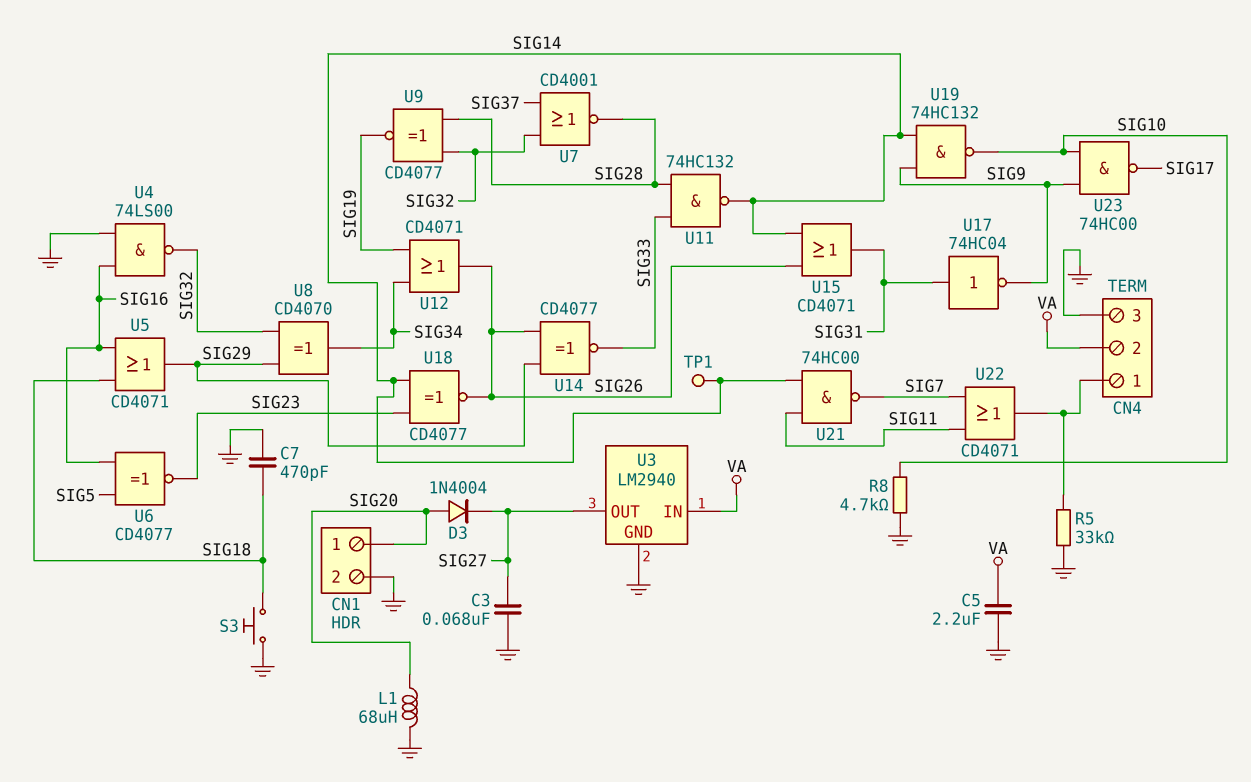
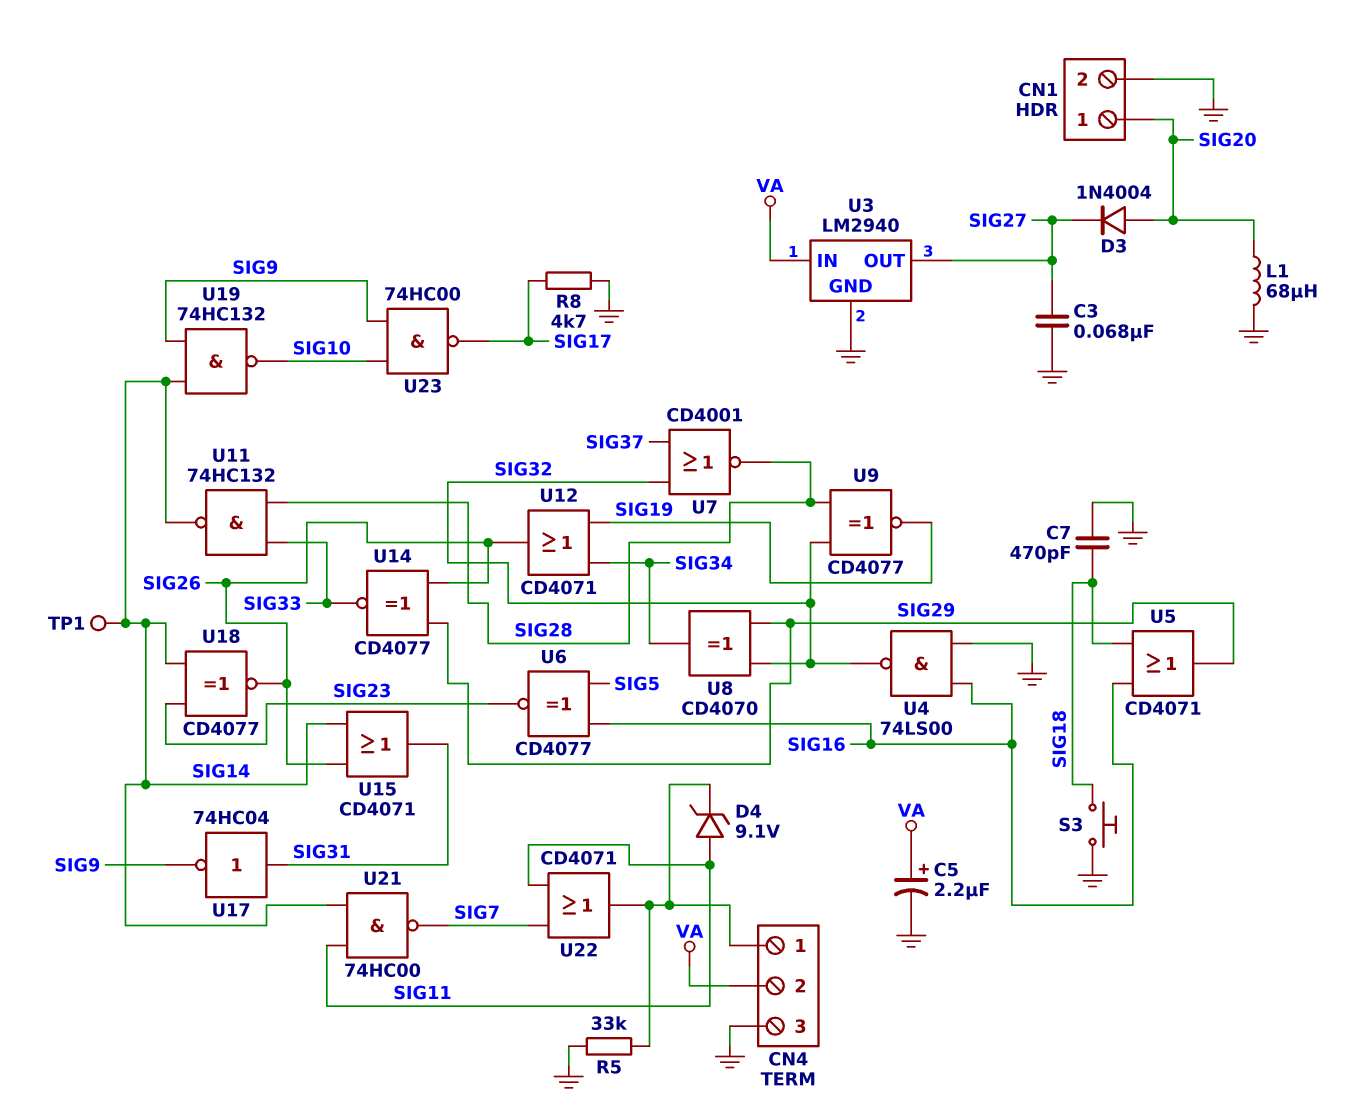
C5: 2.2uF (GND, VA) -> 2.2uF (plus VA, minus GND)
D4: none -> zener 9.1V (A SIG11, K CN4/1)
R8: 4.7k (GND, SIG10) -> 4.7k (GND, SIG17)

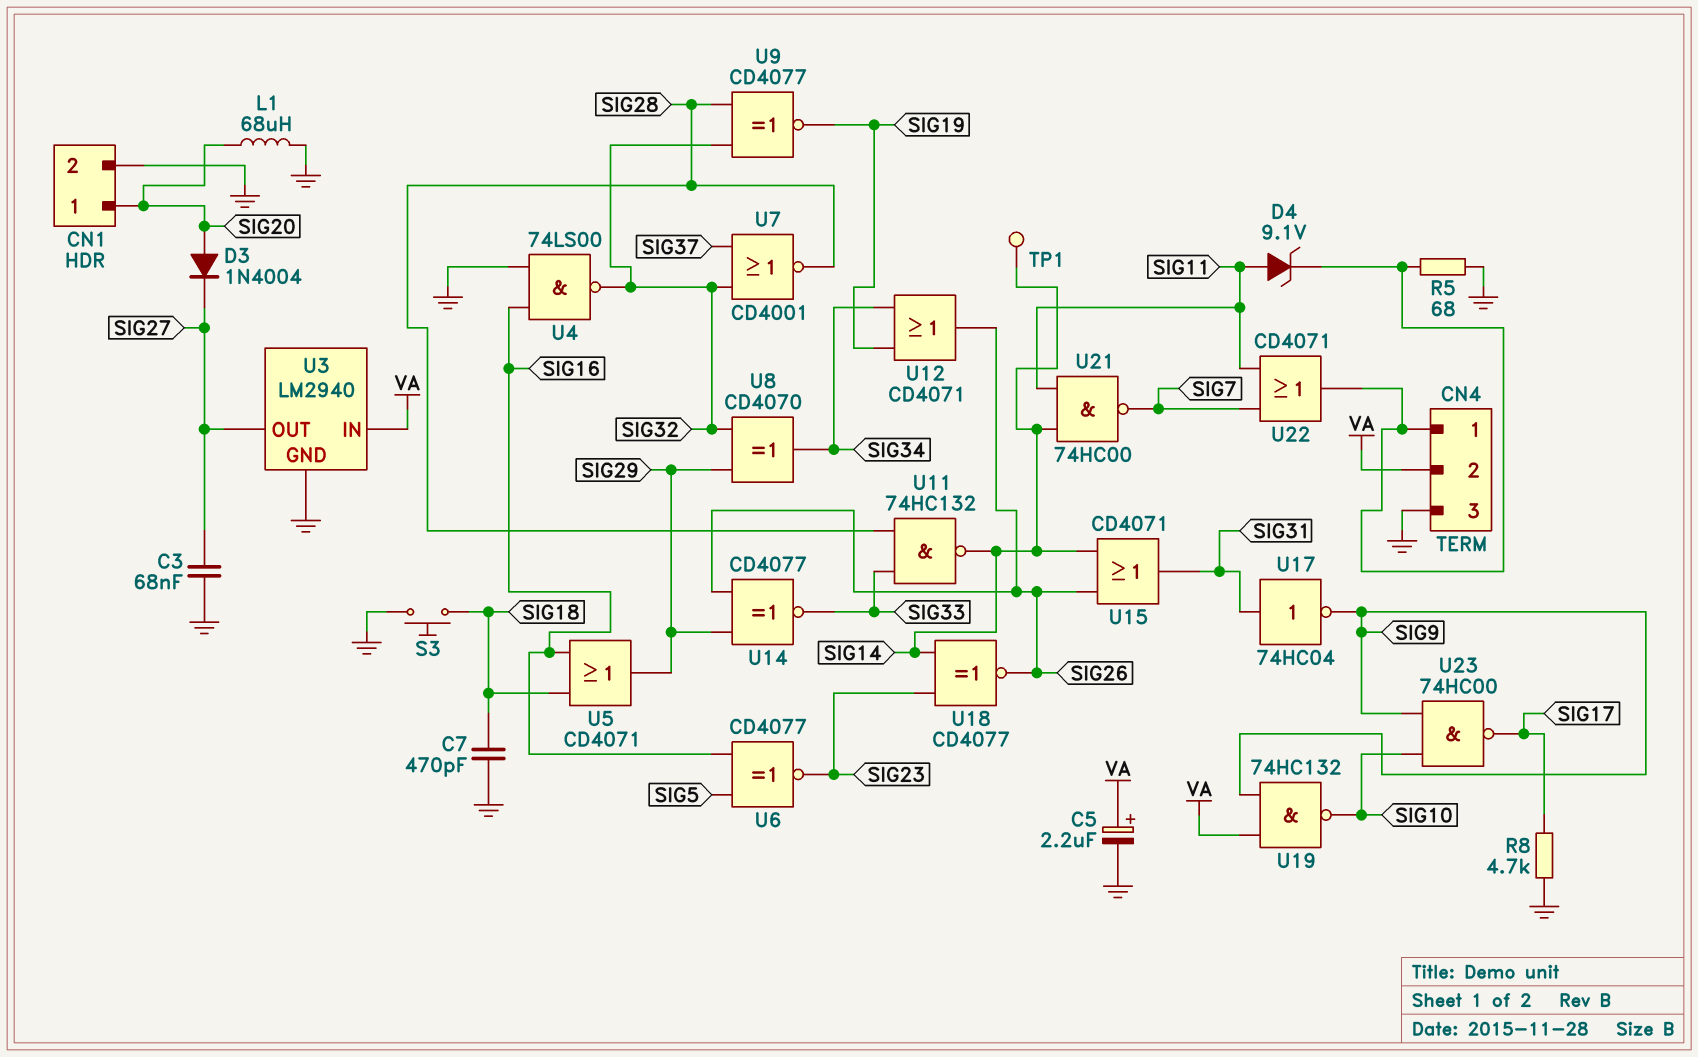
R5: 33k (CN4/1, GND) -> 68 (CN4/1, GND)
U19: NAND 74HC132 (in SIG9, in SIG14, out SIG10) -> NAND 74HC132 (in SIG9, in VA, out SIG10)

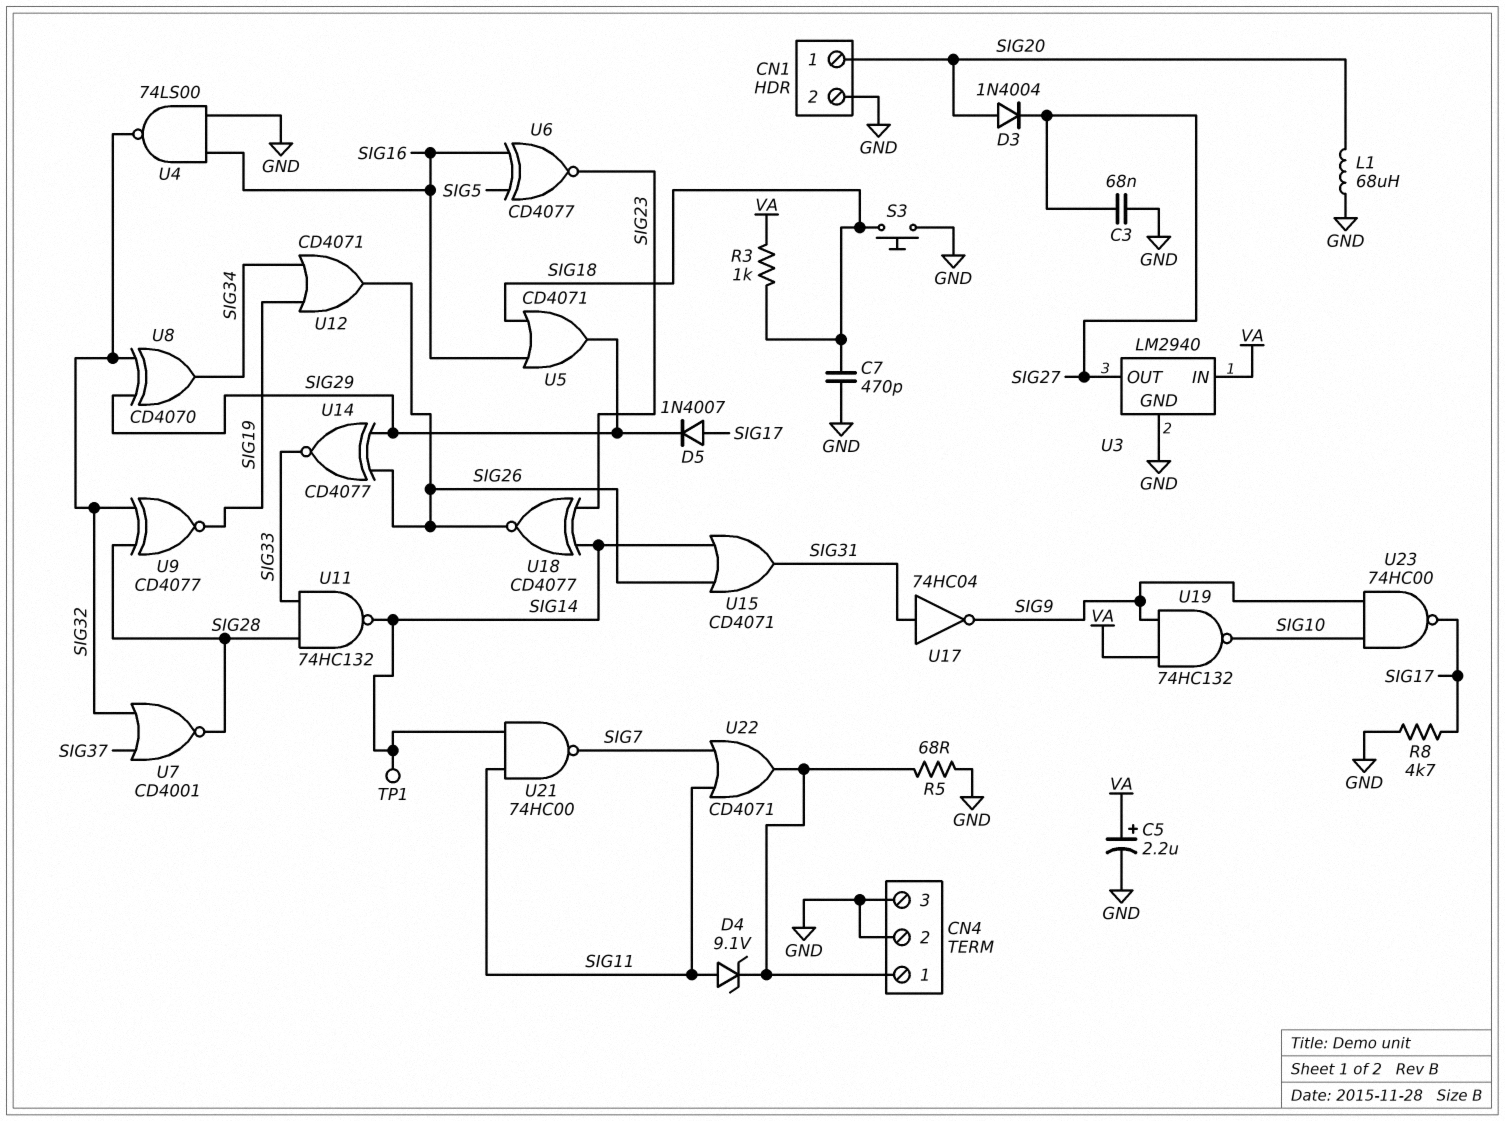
CN4 pin 2: VA -> GND
D5: none -> diode 1N4007 (A SIG17, K SIG29)
R3: none -> 1k (SIG18, VA)

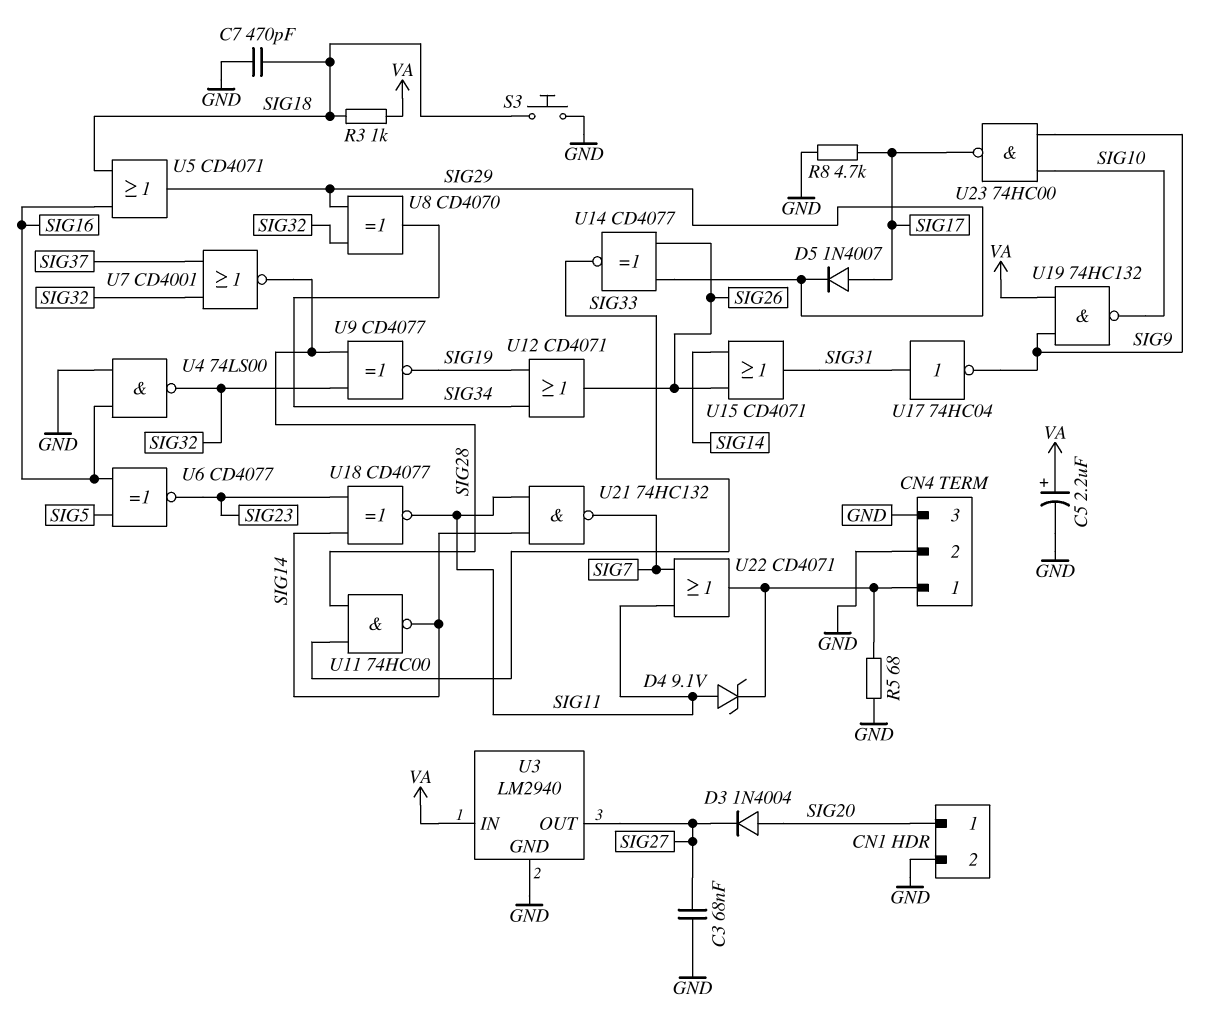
L1: 68uH (GND, SIG20) -> none
TP1: test point (SIG14) -> none
U11: NAND 74HC132 (in SIG28, in SIG33, out SIG14) -> NAND 74HC00 (in SIG28, in SIG33, out SIG14)
U18: XNOR CD4077 (in SIG14, in SIG23, out SIG26) -> XNOR CD4077 (in SIG14, in SIG23, out SIG11)
U21: NAND 74HC00 (in SIG11, in SIG14, out SIG7) -> NAND 74HC132 (in SIG11, in SIG14, out SIG7)

